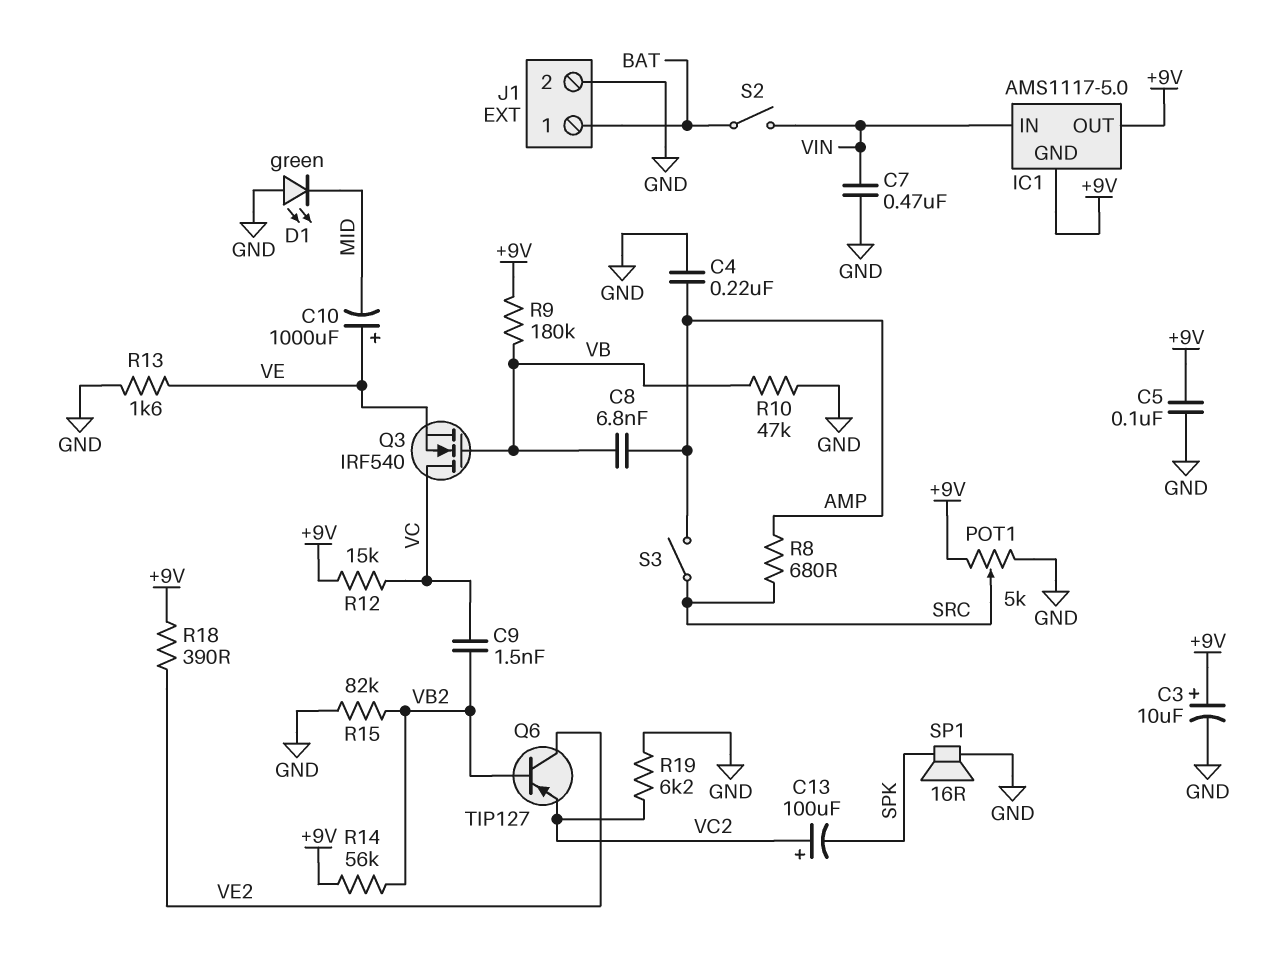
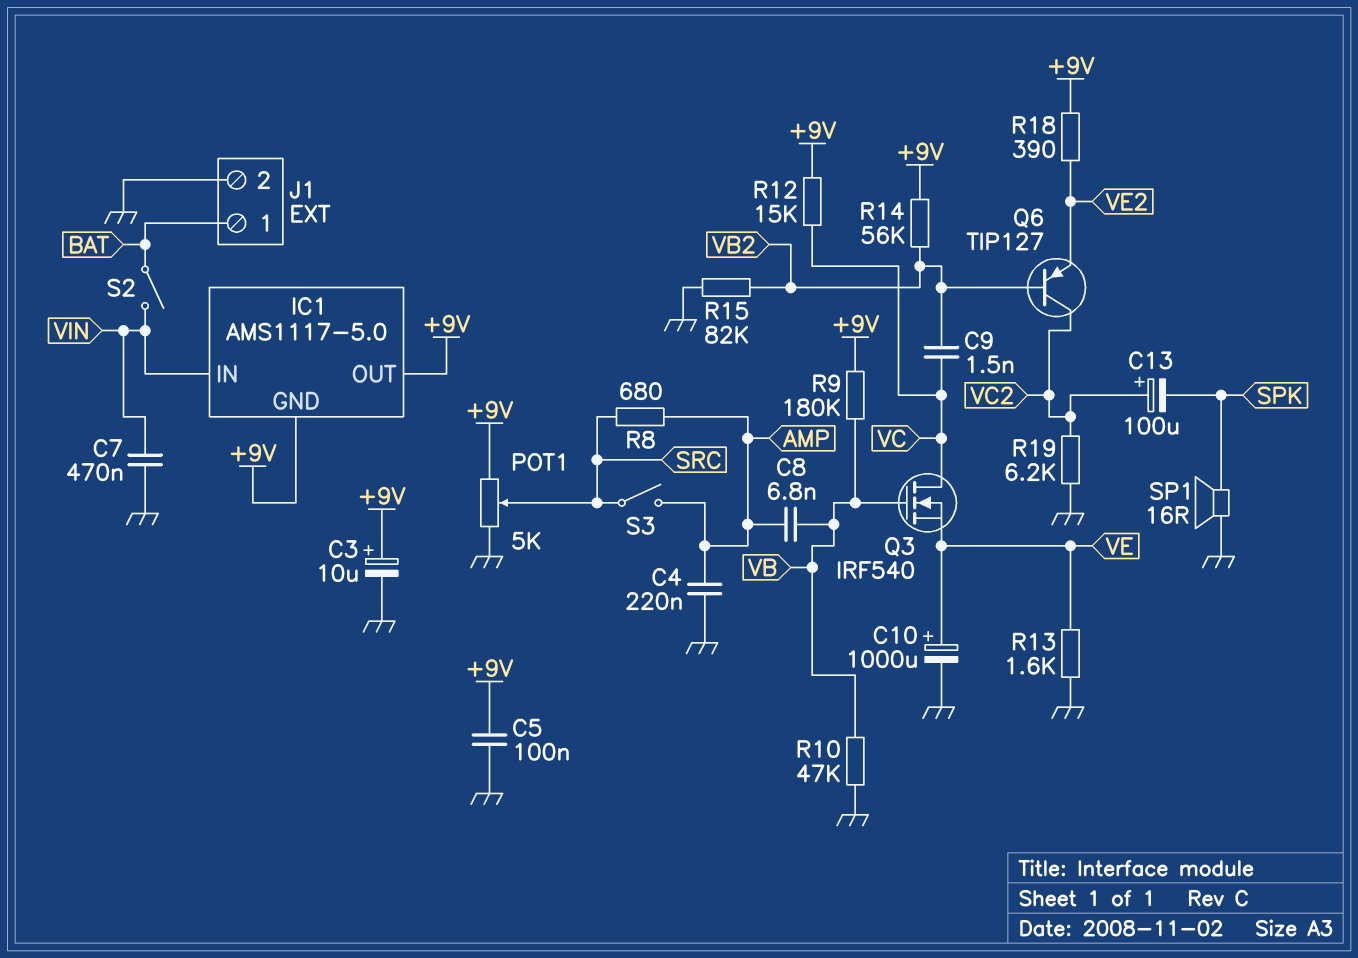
C10: 1000uF (plus VE, minus MID) -> 1000uF (plus VE, minus GND)
D1: LED green (A GND, K MID) -> none
Q6: PNP TIP127 (B VB2, C VE2, E VC2) -> PNP TIP127 (B VB2, C VC2, E VE2)

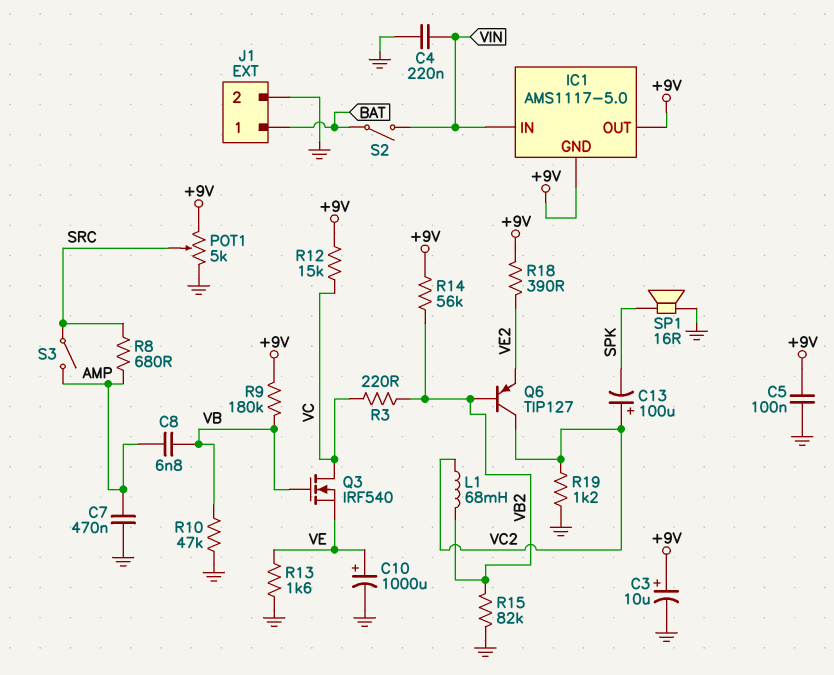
C4: 220nF (AMP, GND) -> 220nF (GND, VIN)
C7: 470nF (GND, VIN) -> 470nF (AMP, GND)
C9: 1.5nF (VB2, VC) -> none
L1: none -> 68mH (VB2, VC2)
R3: none -> 220 (VB2, VC)
R19: 6.2k (GND, VC2) -> 1.2k (GND, VC2)

